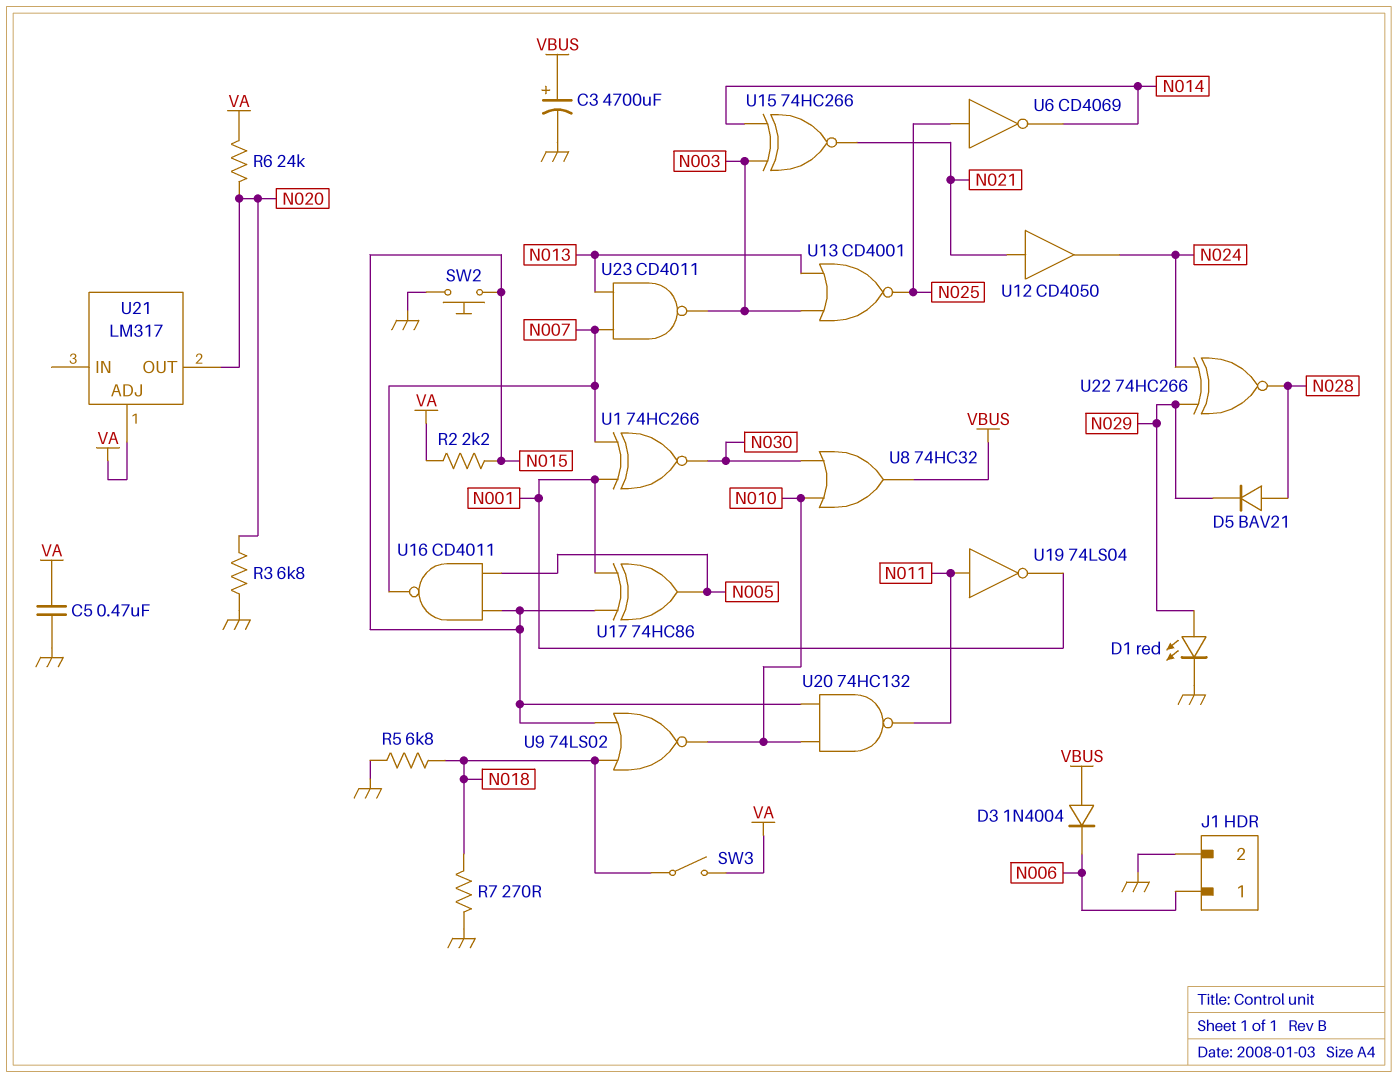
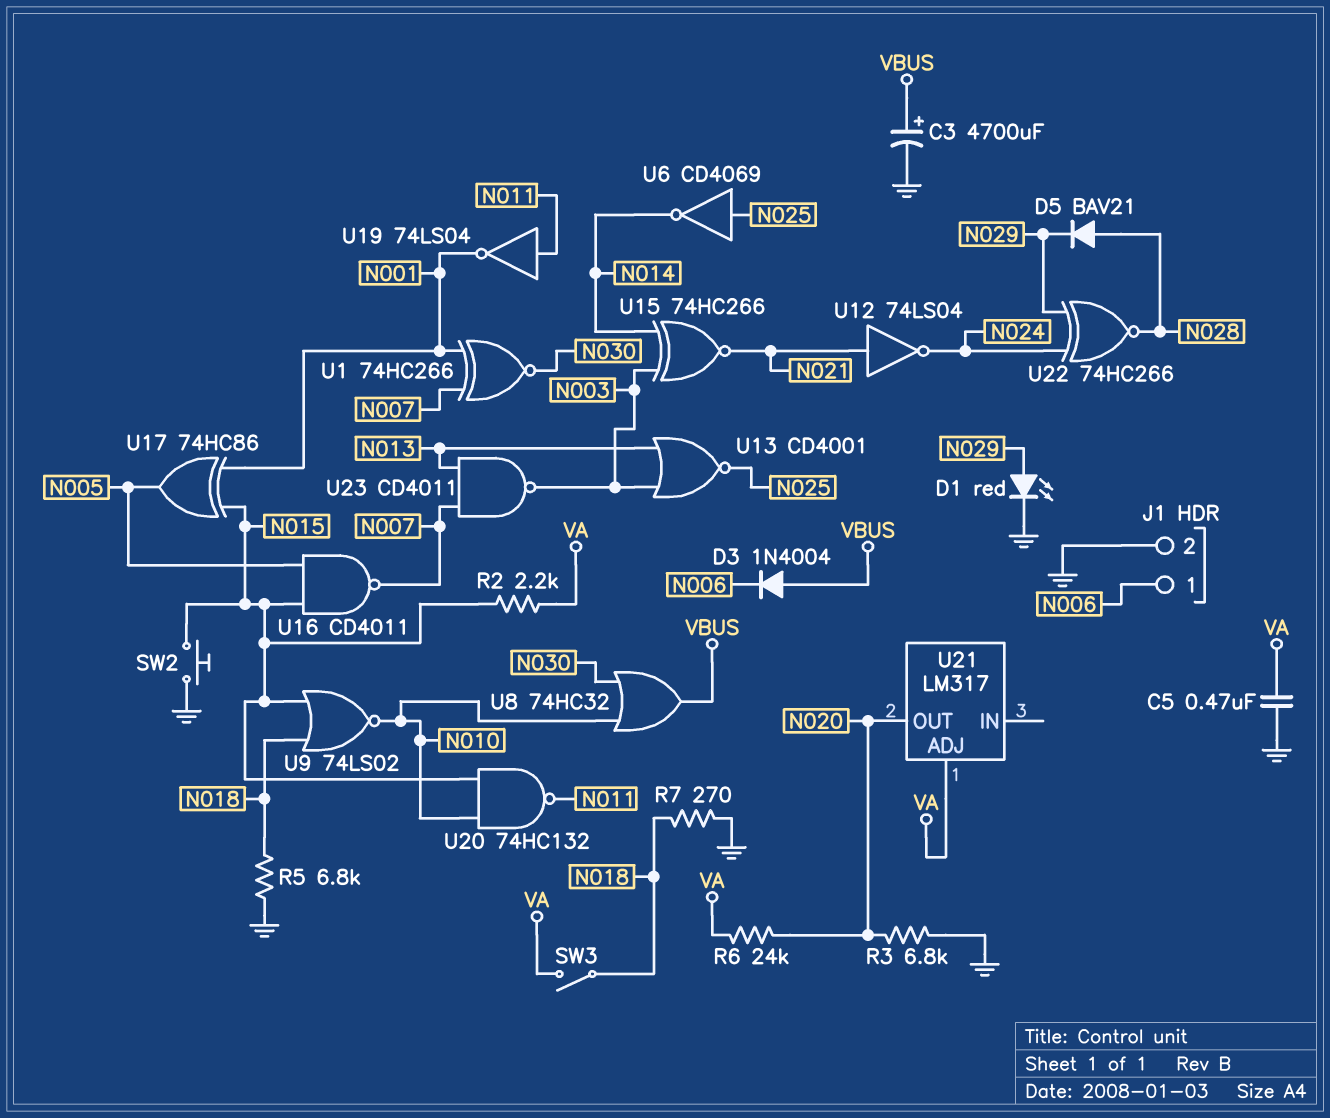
U12: buffer CD4050 (in N021, out N024) -> NOT 74LS04 (in N021, out N024)

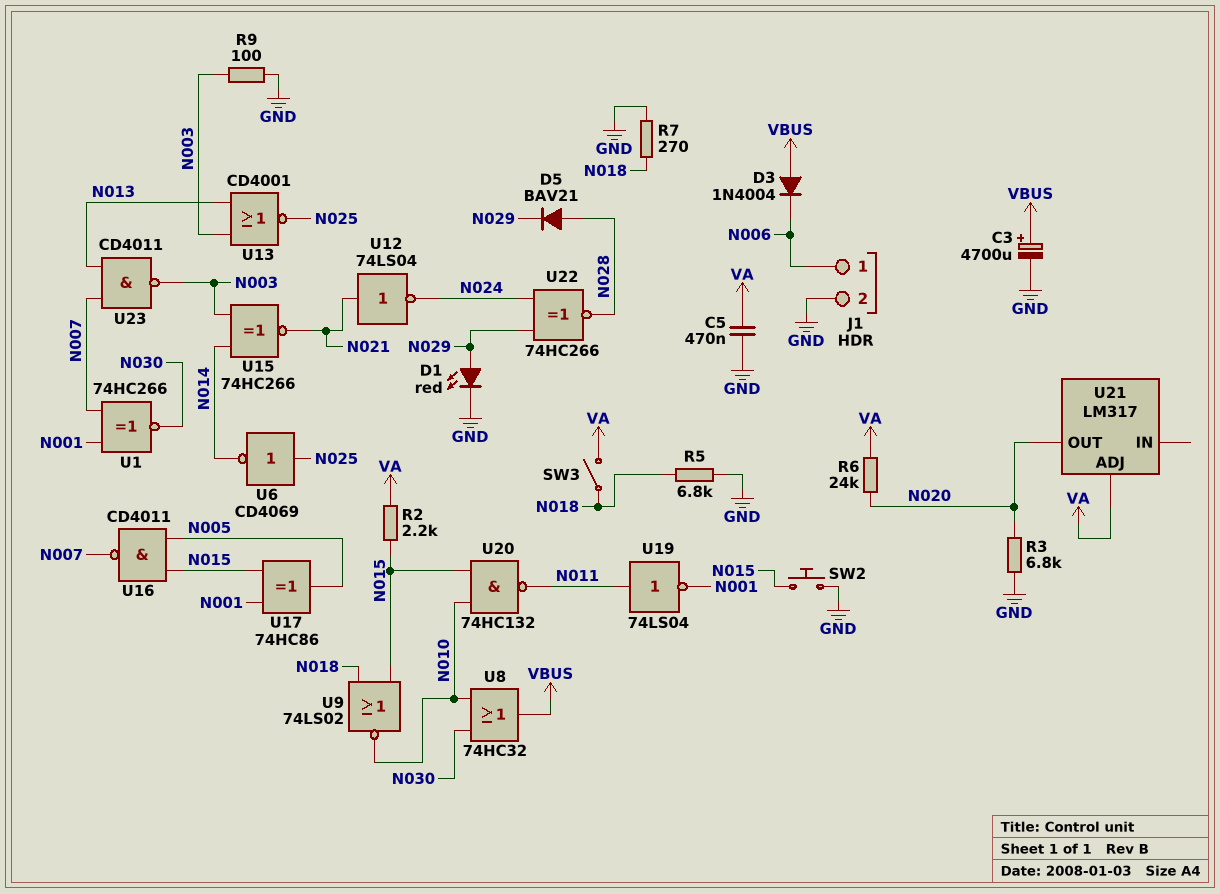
R9: none -> 100 (GND, N003)

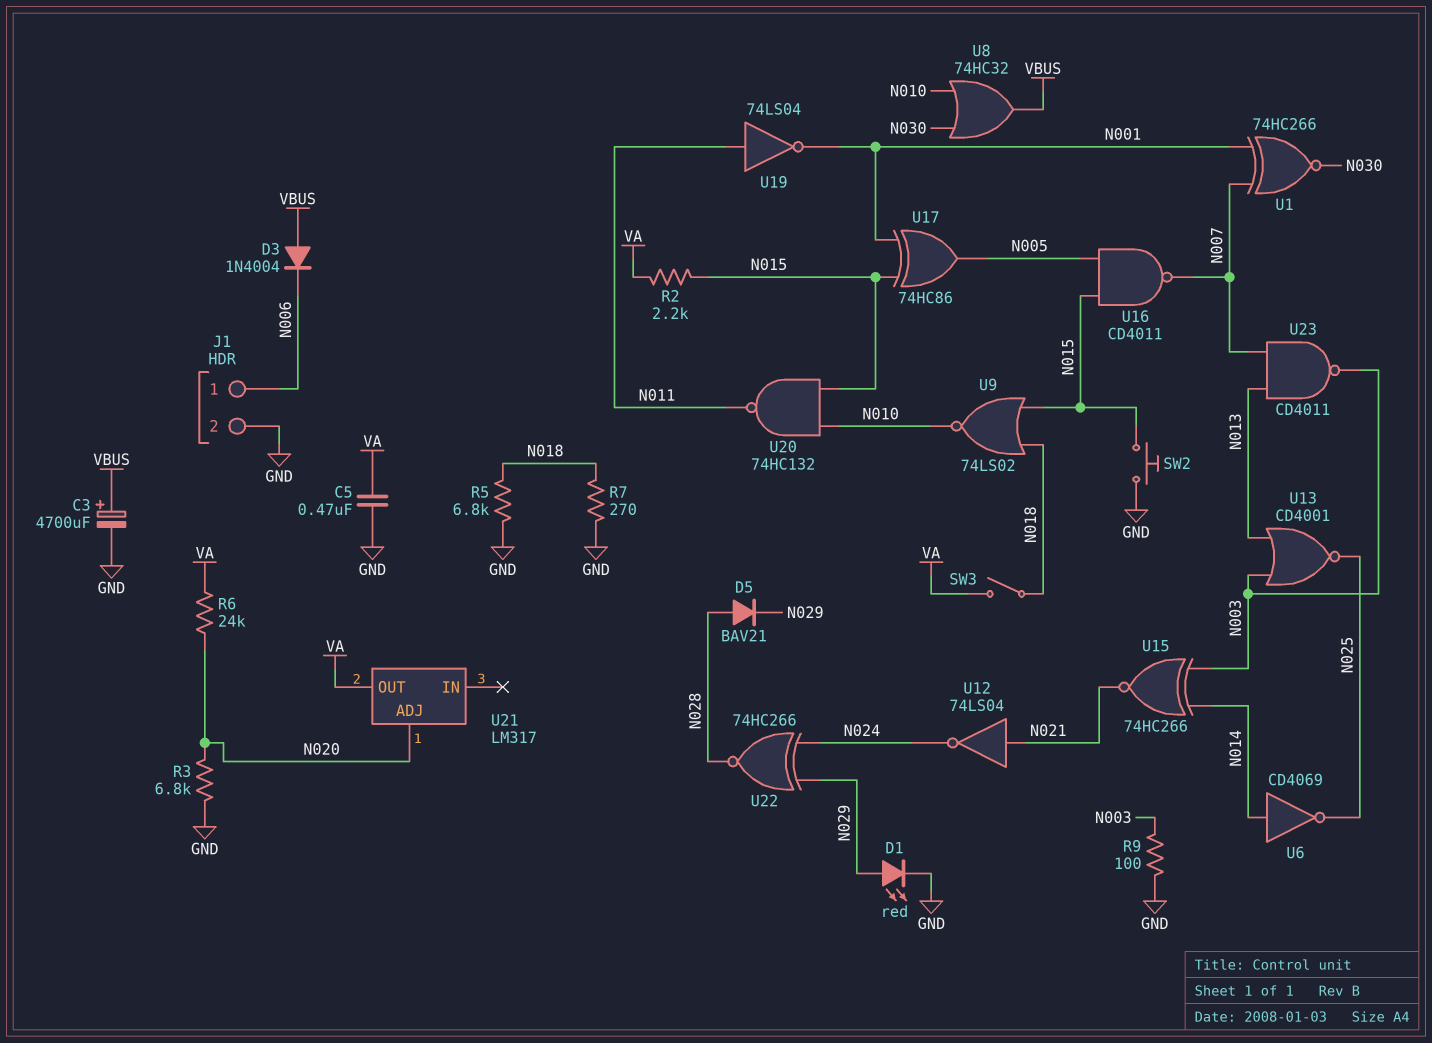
U6: NOT CD4069 (in N025, out N014) -> NOT CD4069 (in N014, out N025)
U21 pin ADJ: VA -> N020
U21 pin OUT: N020 -> VA

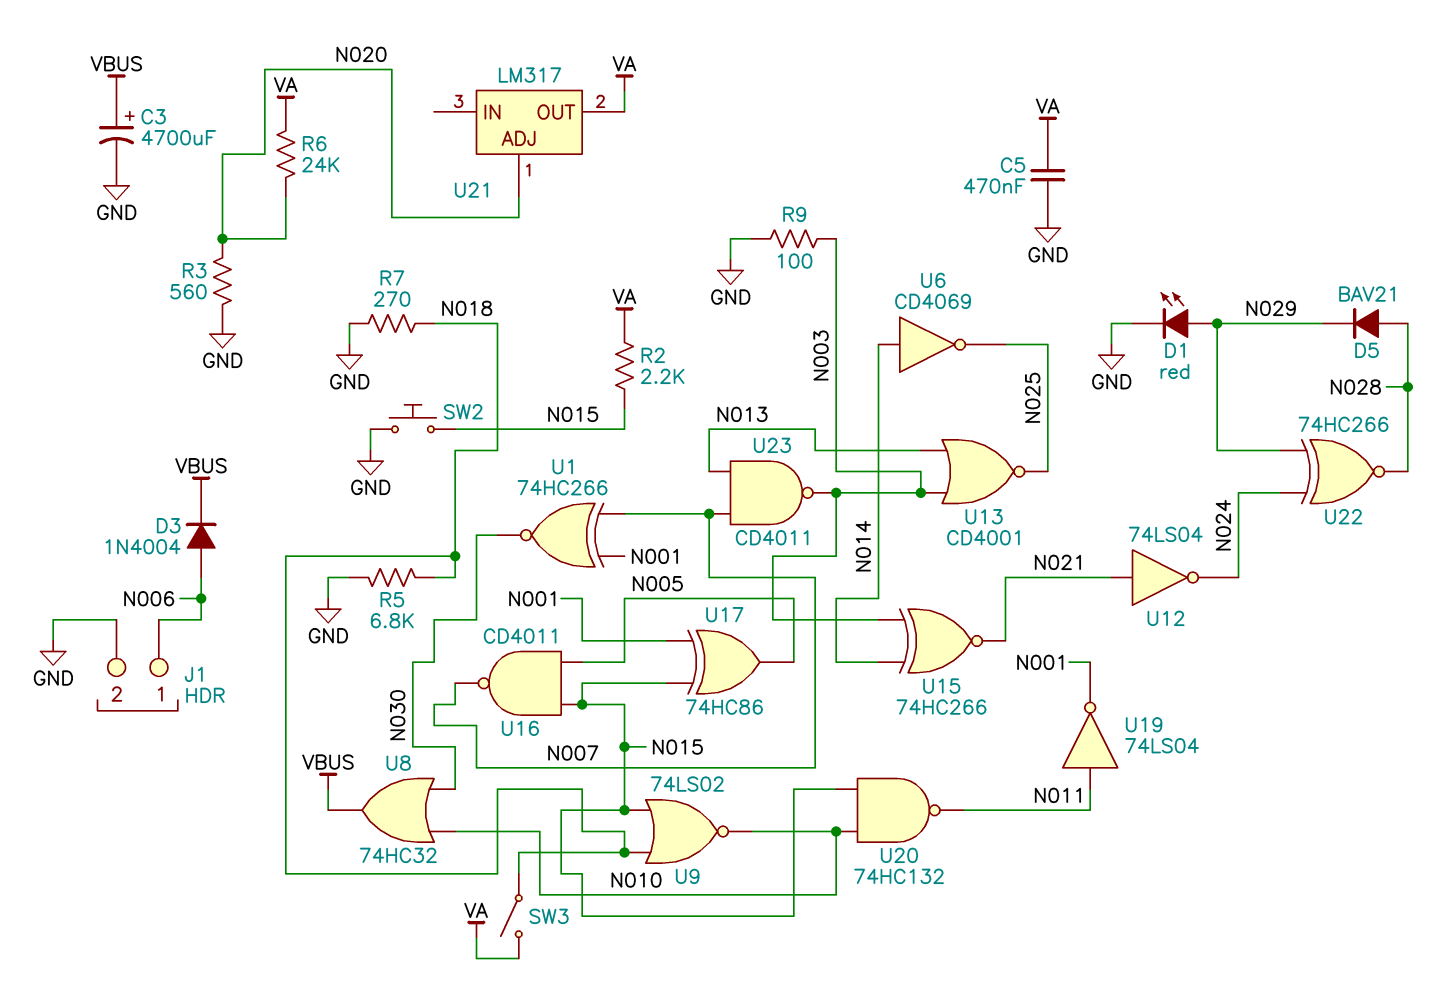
D3: diode 1N4004 (A VBUS, K N006) -> diode 1N4004 (A N006, K VBUS)
R3: 6.8k (GND, N020) -> 560 (GND, N020)

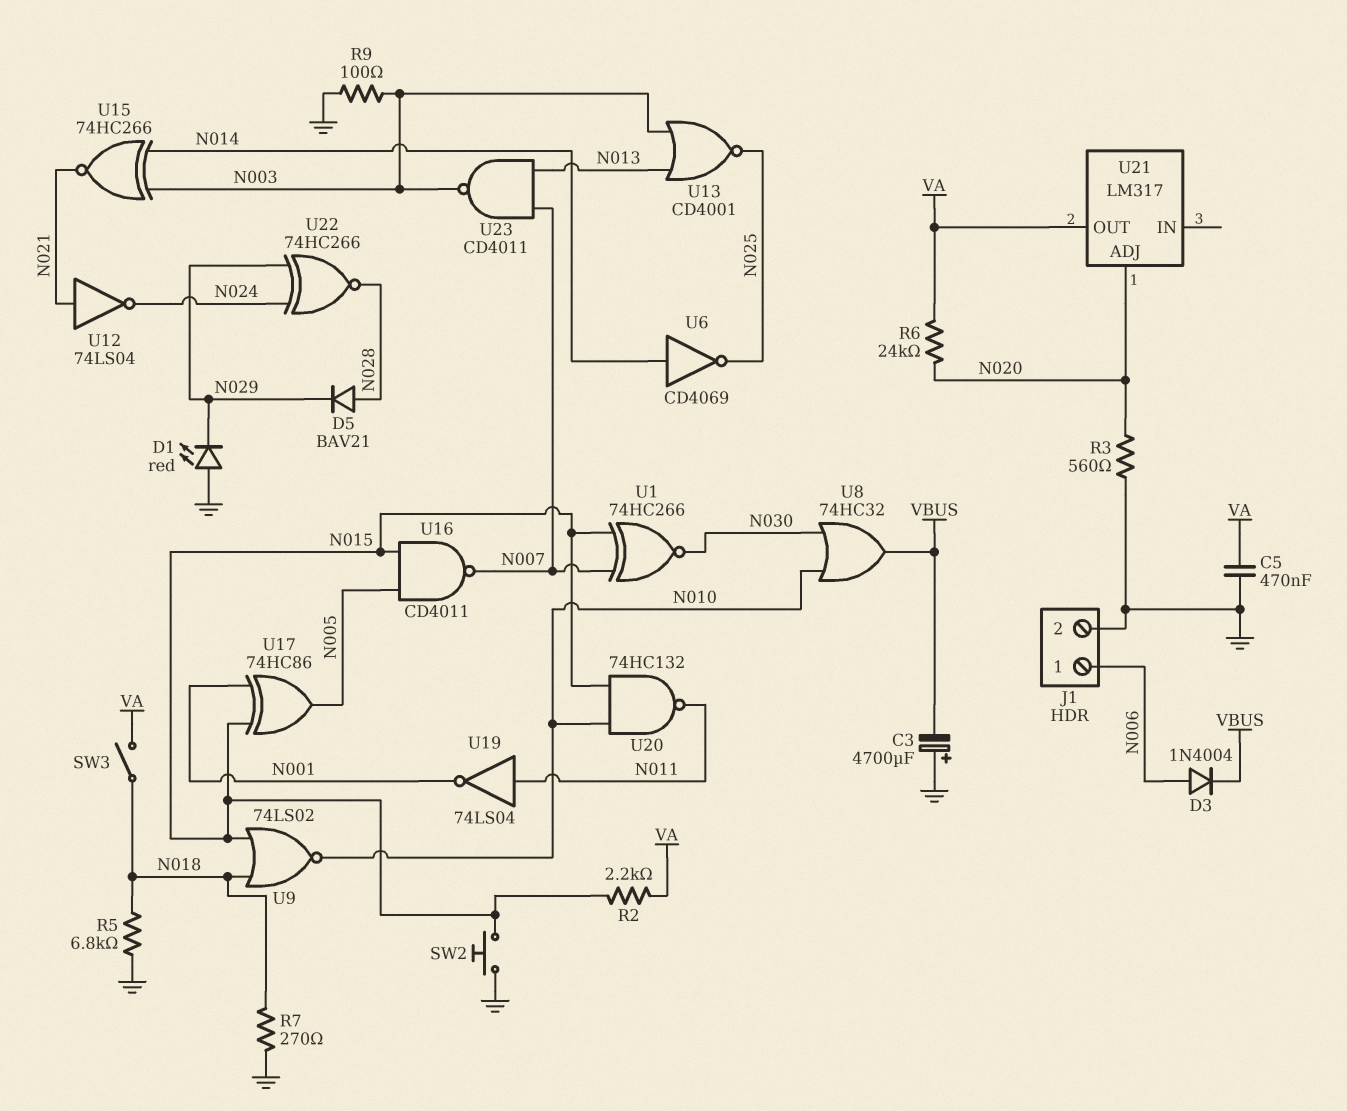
C3: 4700uF (plus VBUS, minus GND) -> 4700uF (plus GND, minus VBUS)
D1: LED red (A N029, K GND) -> LED red (A GND, K N029)
U1: XNOR 74HC266 (in N001, in N007, out N030) -> XNOR 74HC266 (in N007, in N015, out N030)

